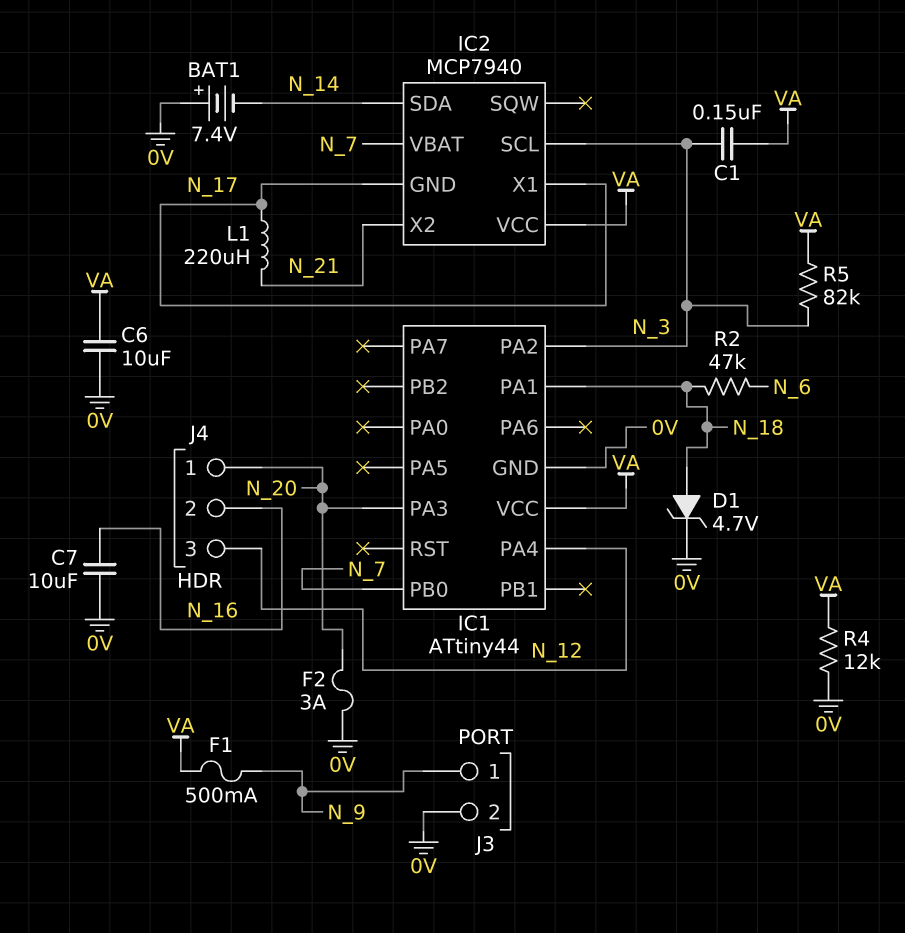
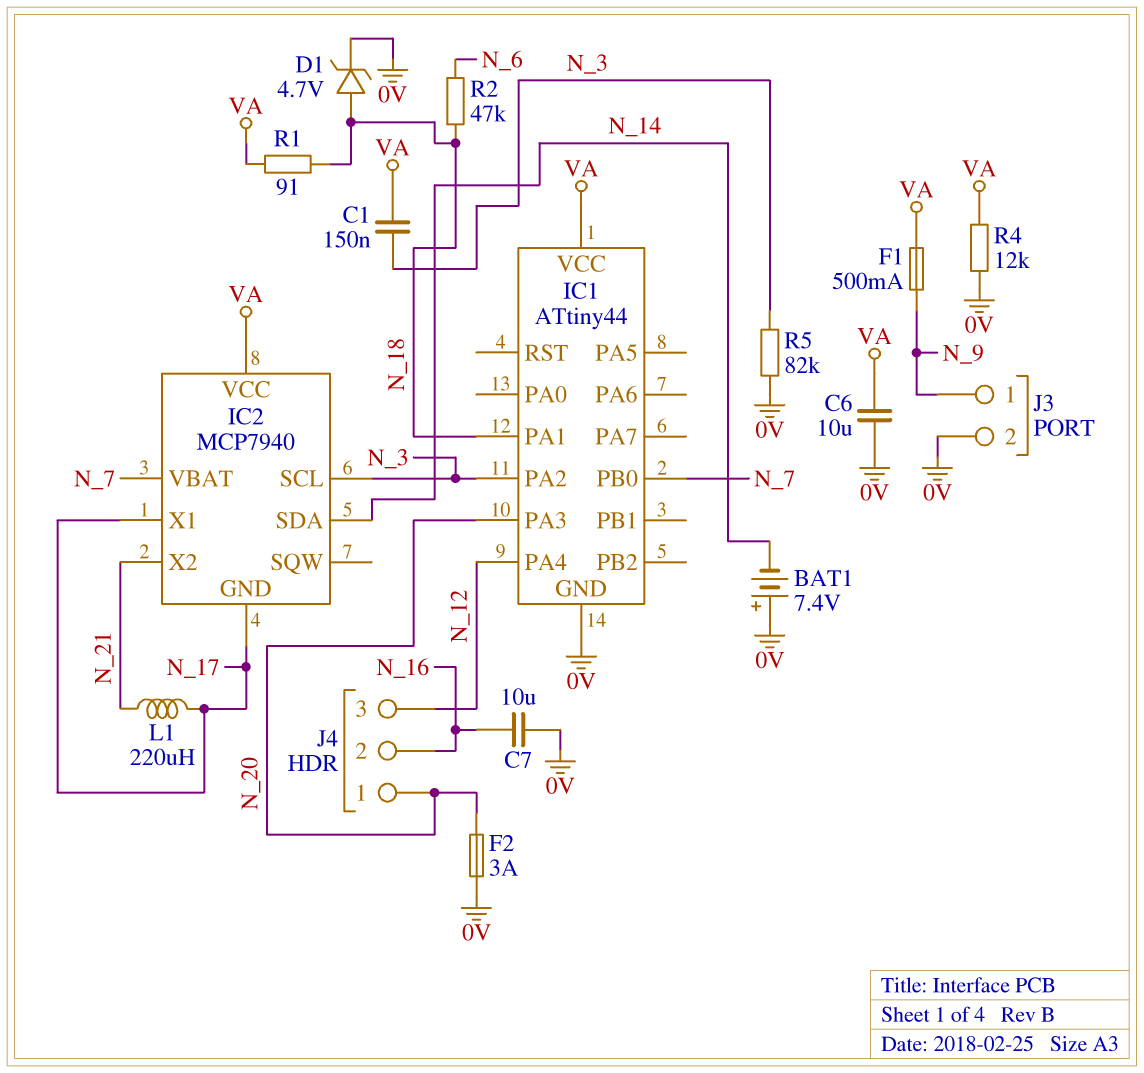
R1: none -> 91 (N_18, VA)
R5: 82k (N_3, VA) -> 82k (0V, N_3)

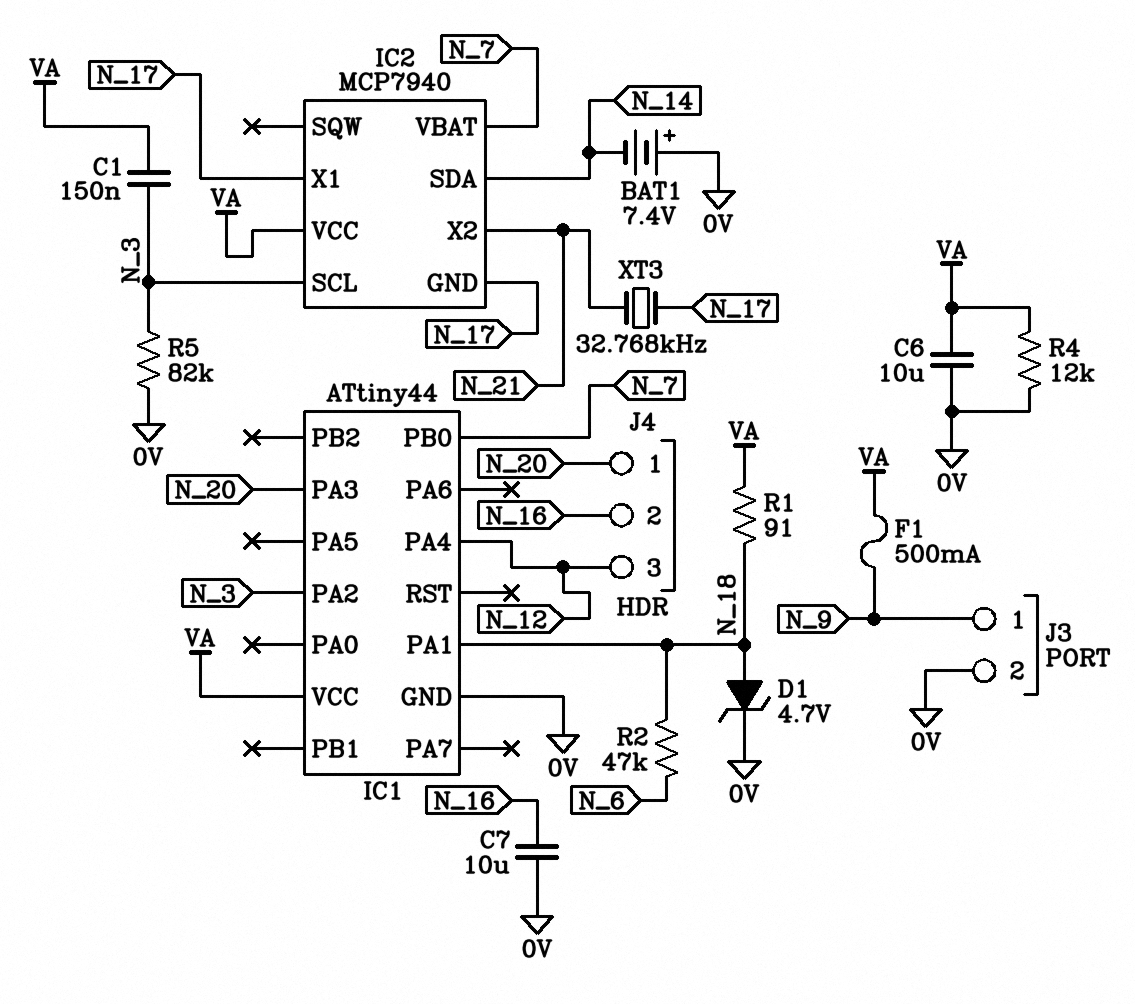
F2: 3A (0V, N_20) -> none
L1: 220uH (N_17, N_21) -> none
XT3: none -> 32.768kHz (N_17, N_21)

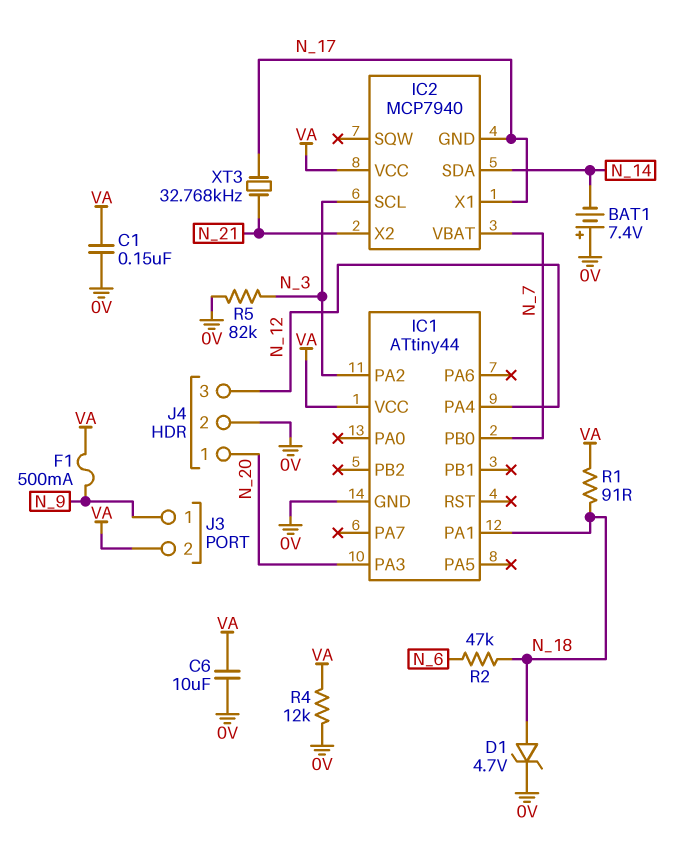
C1: 150nF (N_3, VA) -> 150nF (0V, VA)
C7: 10uF (0V, N_16) -> none
J3 pin 2: 0V -> VA
J4 pin 2: N_16 -> 0V

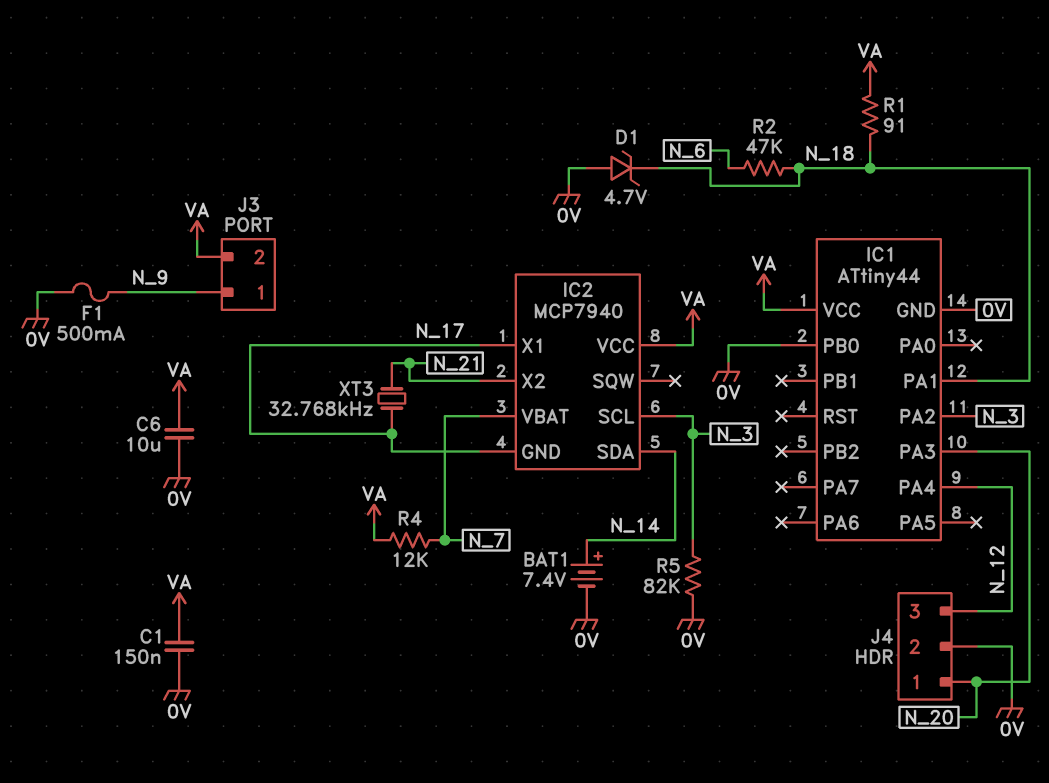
BAT1: 7.4V (plus 0V, minus N_14) -> 7.4V (plus N_14, minus 0V)
D1: zener 4.7V (A N_18, K 0V) -> zener 4.7V (A 0V, K N_18)
F1: 500mA (N_9, VA) -> 500mA (0V, N_9)
IC1 pin PB0: N_7 -> 0V
R4: 12k (0V, VA) -> 12k (N_7, VA)

